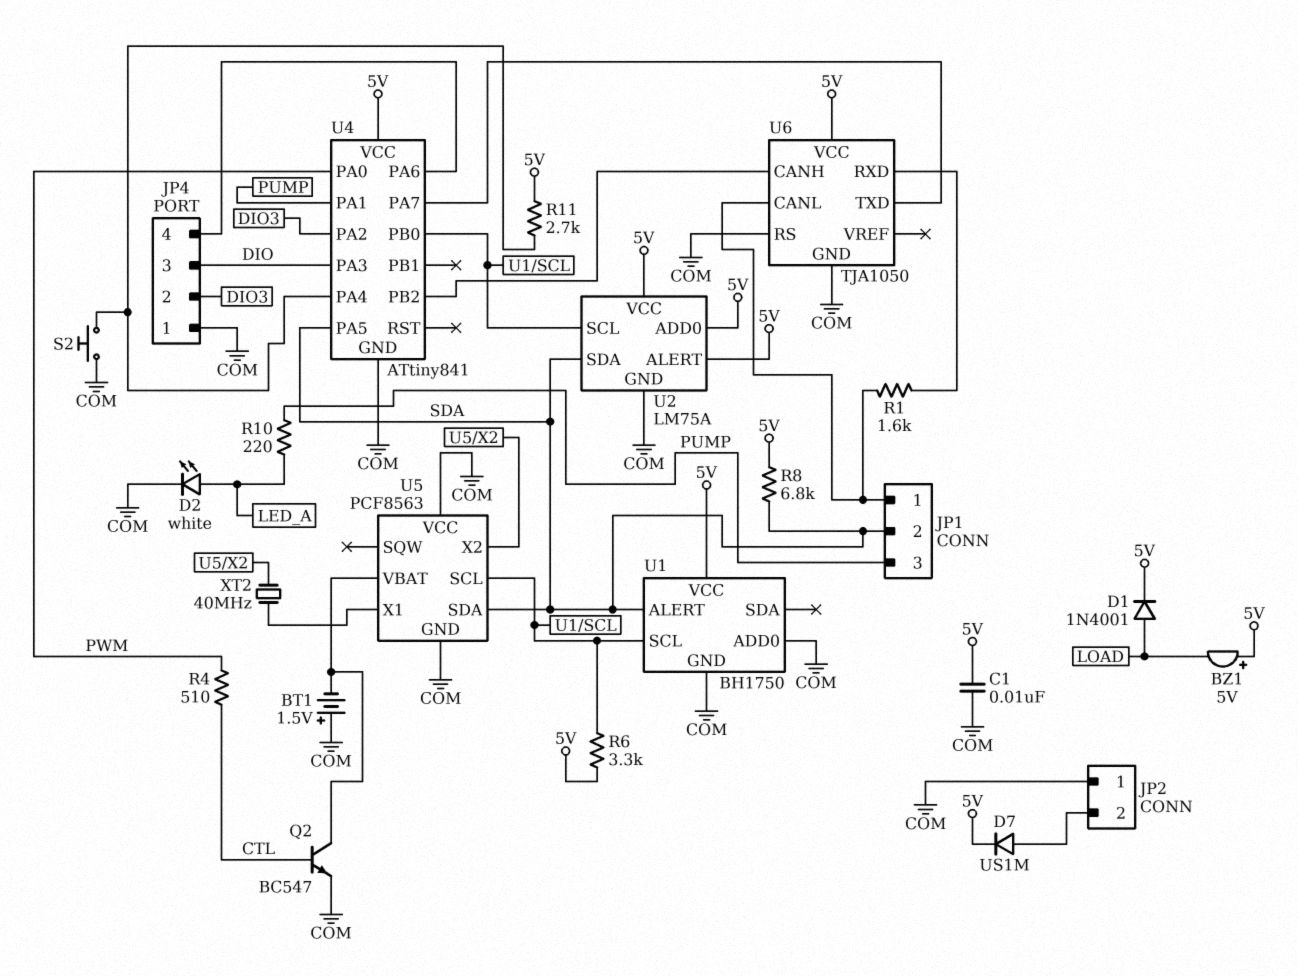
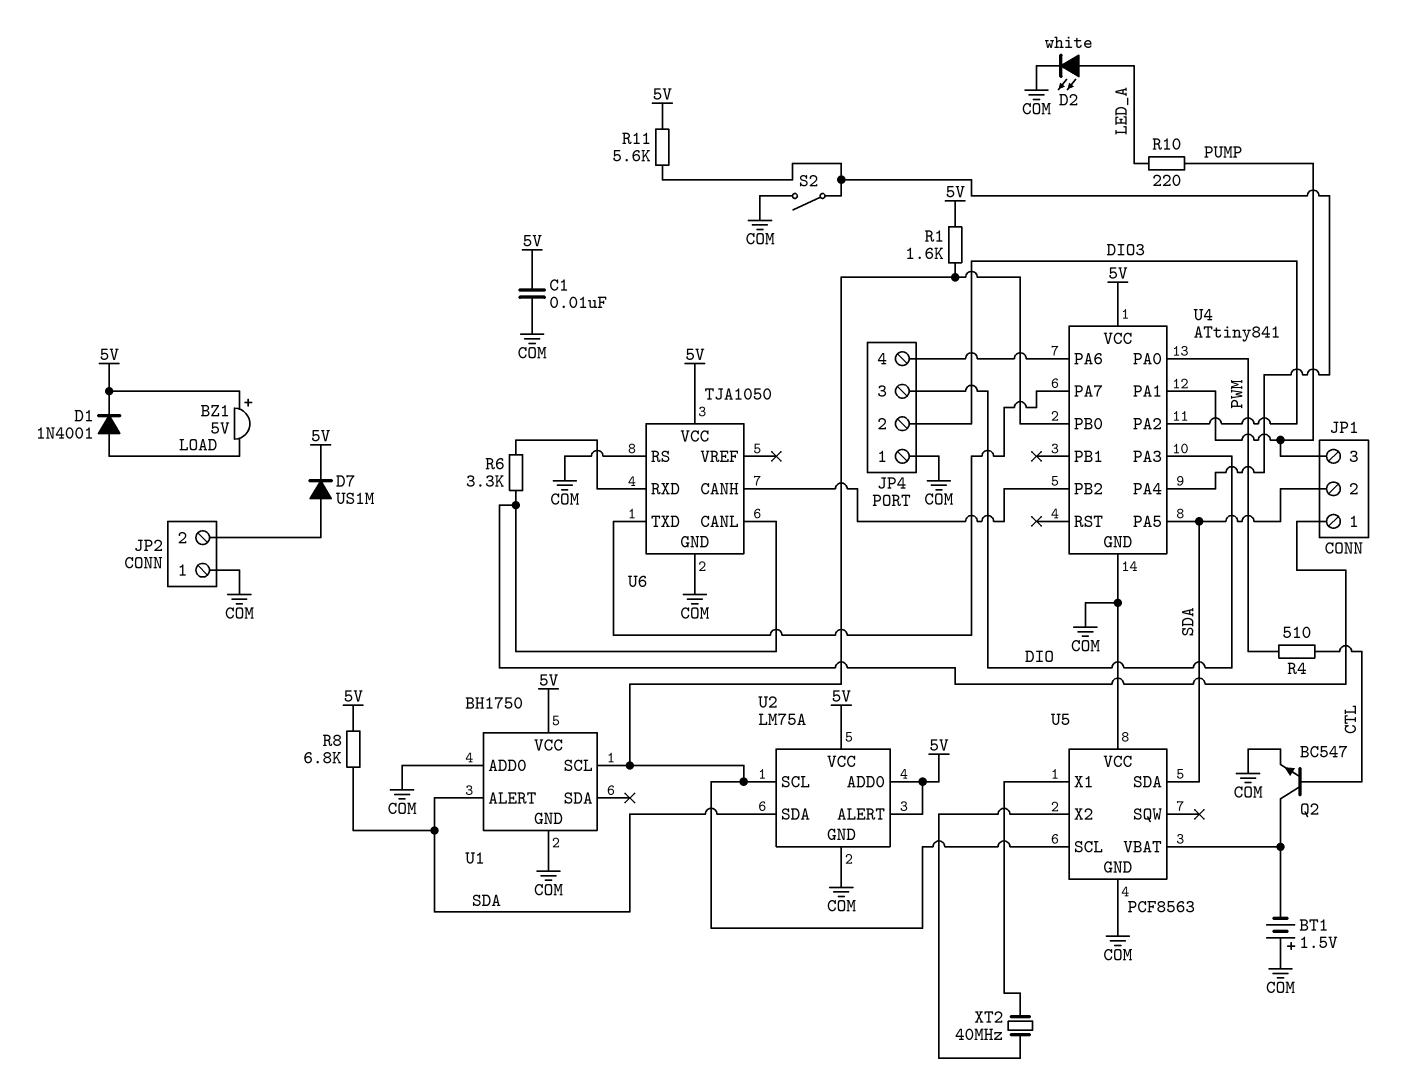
R1: 1.6k (JP1/1, U6/RXD) -> 1.6k (5V, U1/SCL)
R6: 3.3k (5V, U1/SCL) -> 3.3k (JP1/1, U6/RXD)
R11: 2.7k (5V, U4/PA4) -> 5.6k (5V, U4/PA4)
S2: button (COM, U4/PA4) -> switch (COM, U4/PA4)

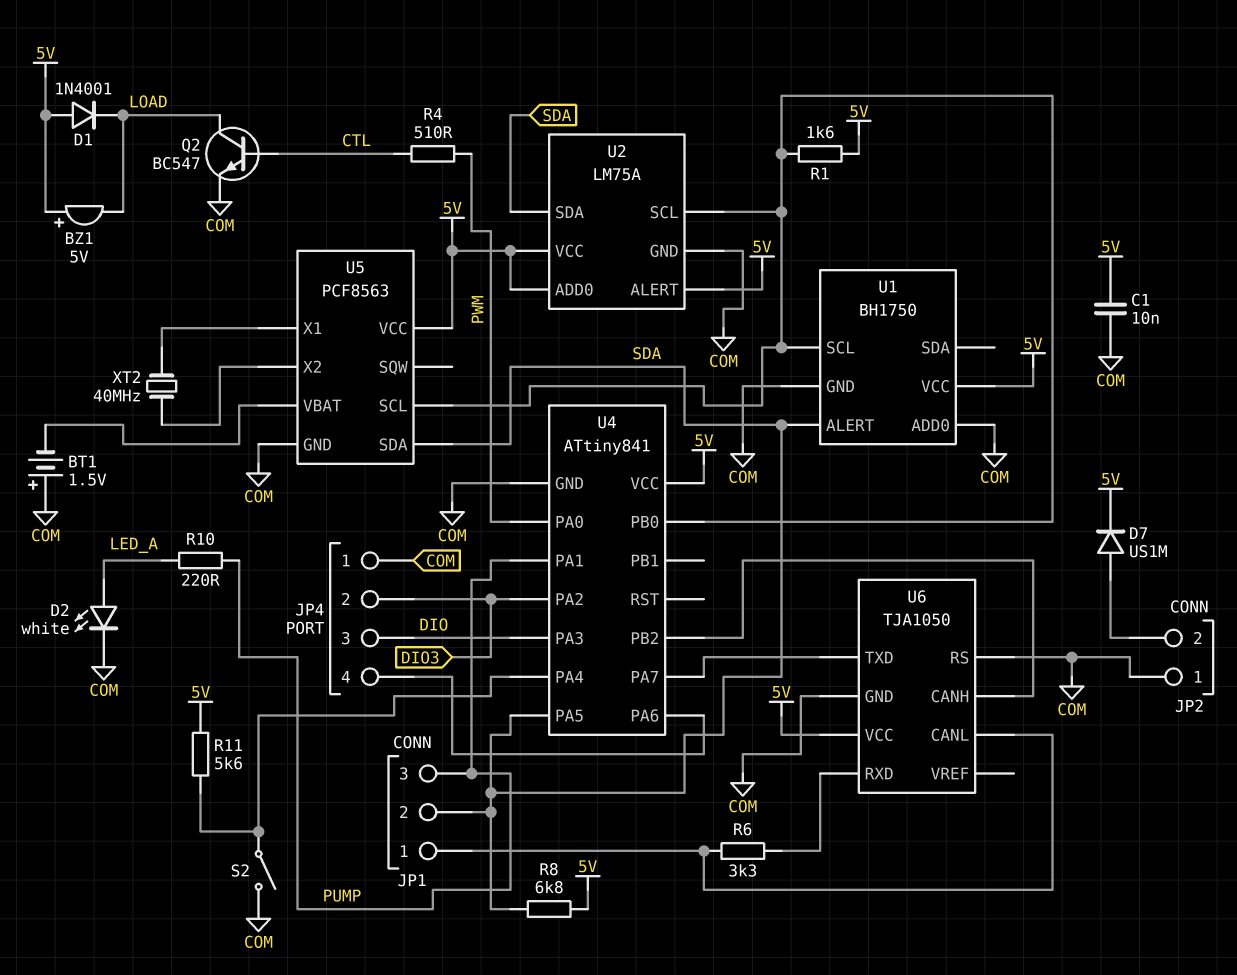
D1: diode 1N4001 (A LOAD, K 5V) -> diode 1N4001 (A 5V, K LOAD)
Q2: NPN BC547 (B CTL, C U5/VBAT, E COM) -> NPN BC547 (B CTL, C LOAD, E COM)
U5 pin VCC: COM -> 5V

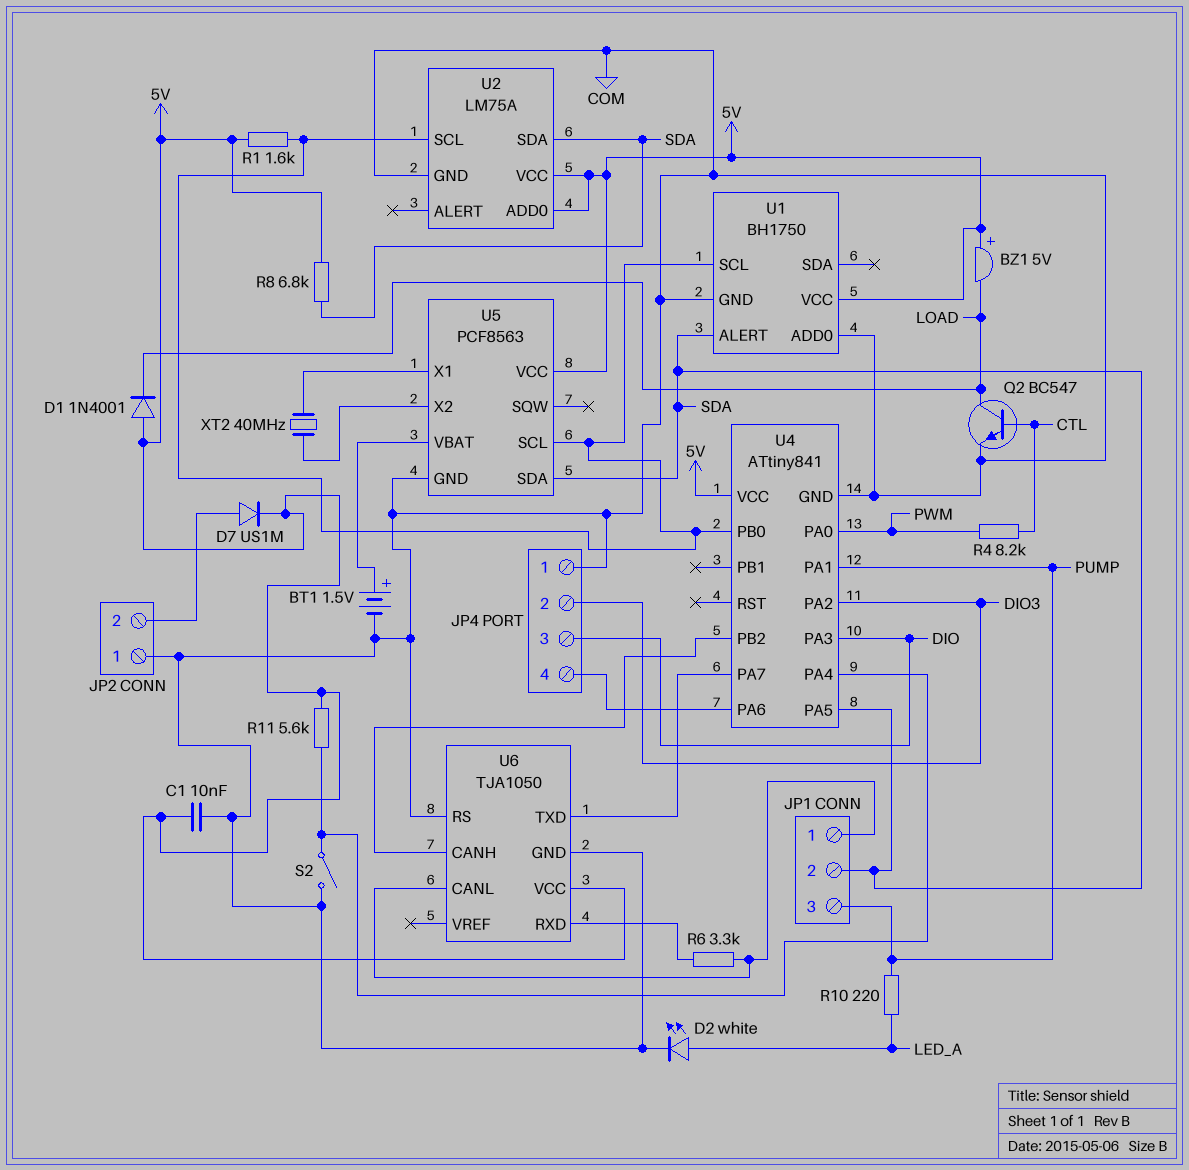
BT1: 1.5V (plus COM, minus U5/VBAT) -> 1.5V (plus U5/VBAT, minus COM)
R4: 510 (CTL, PWM) -> 8.2k (CTL, PWM)
U2 pin ALERT: 5V -> none

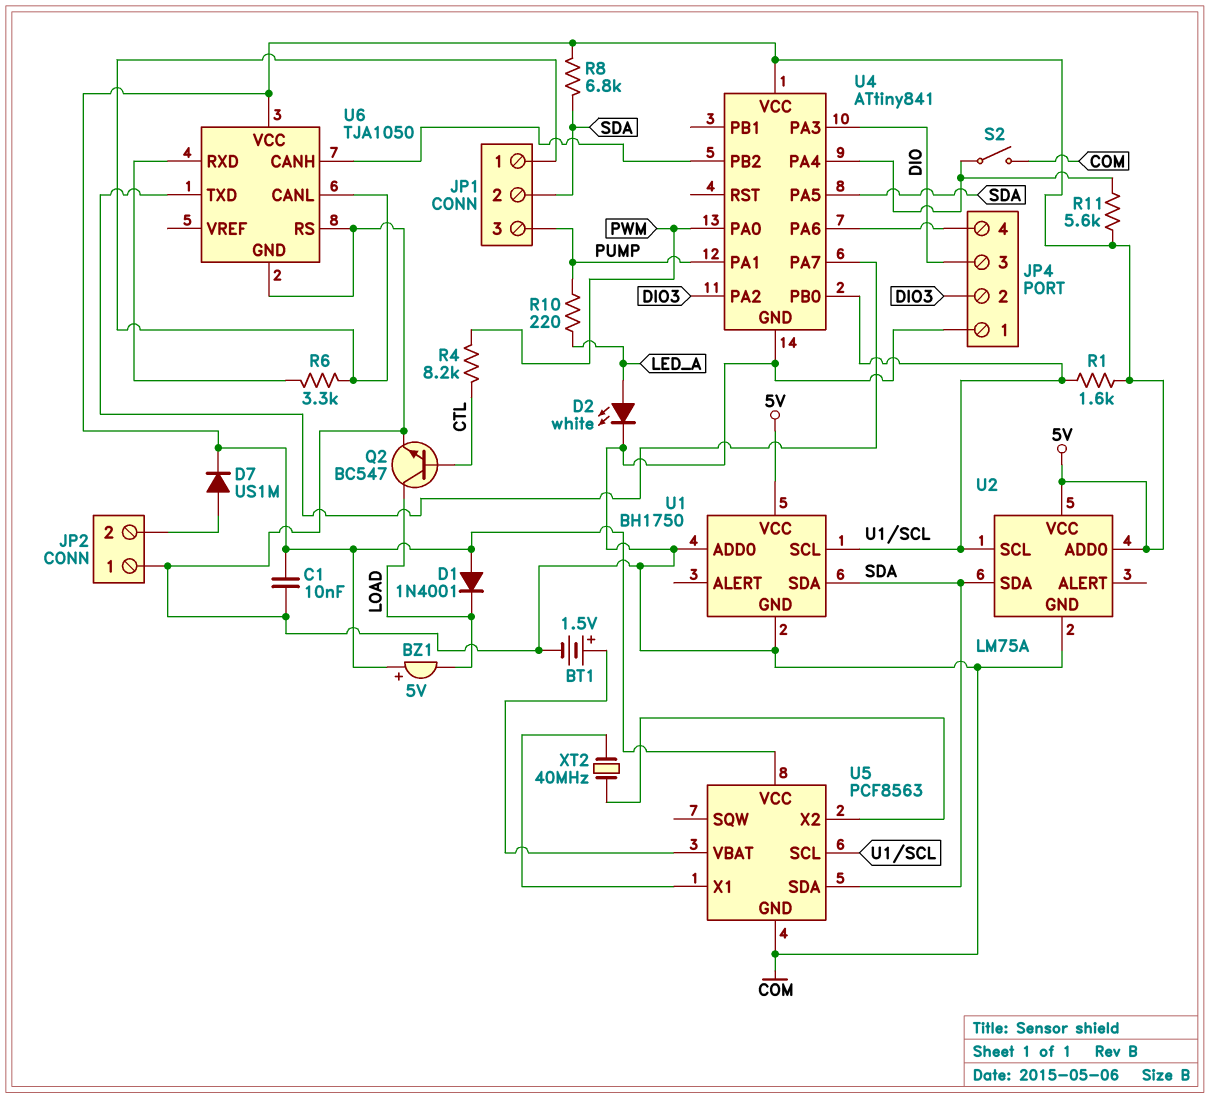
U1 pin ALERT: SDA -> none
U1 pin SDA: none -> SDA

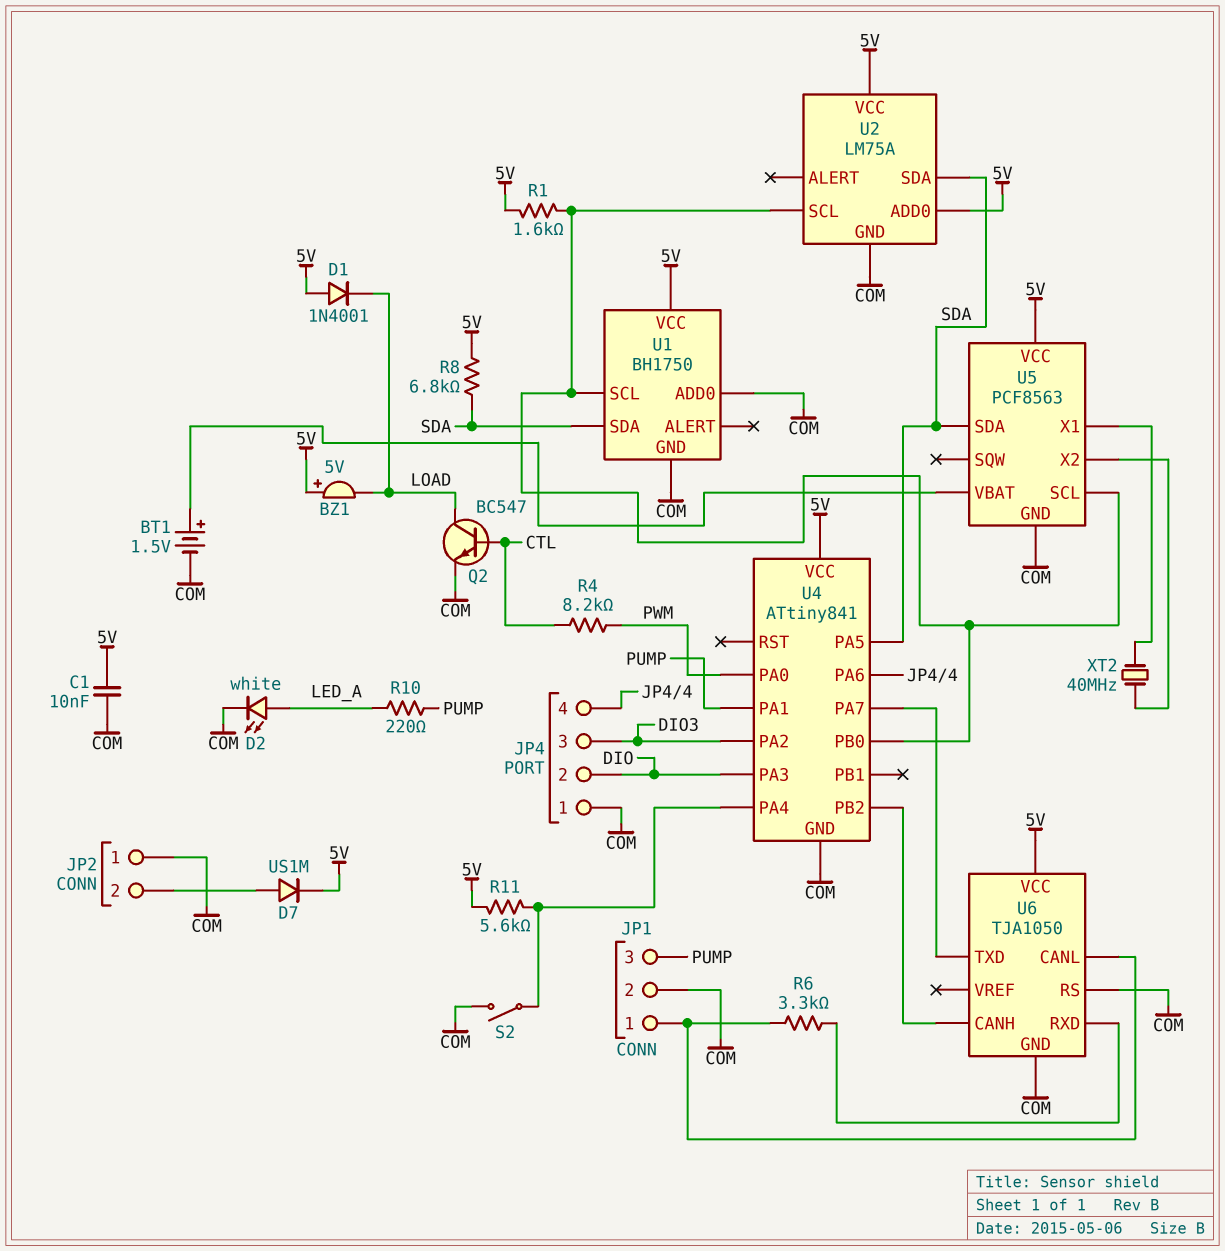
JP1 pin 2: SDA -> COM
JP4 pin 2: DIO3 -> DIO
JP4 pin 3: DIO -> DIO3

